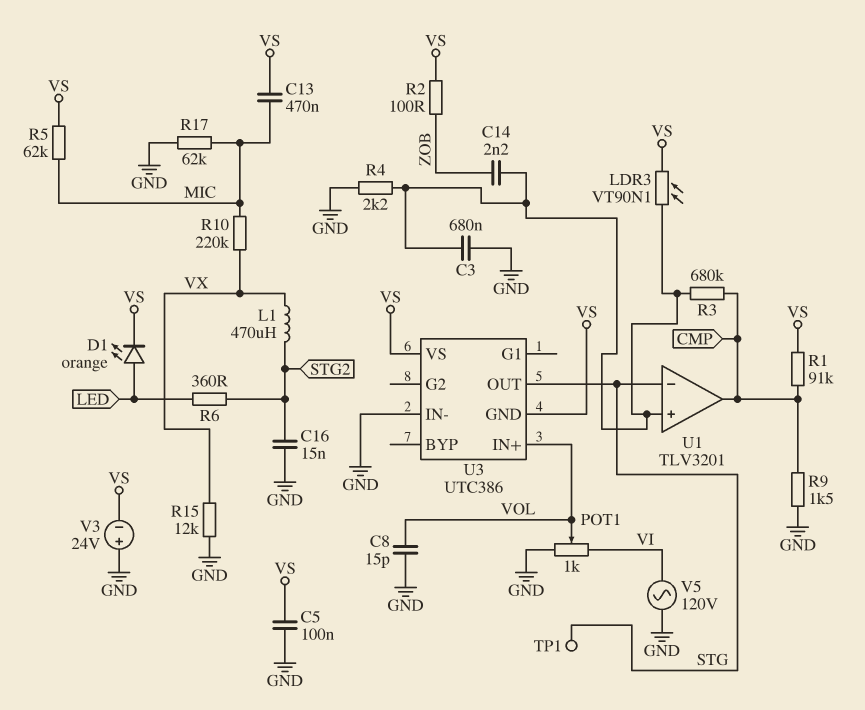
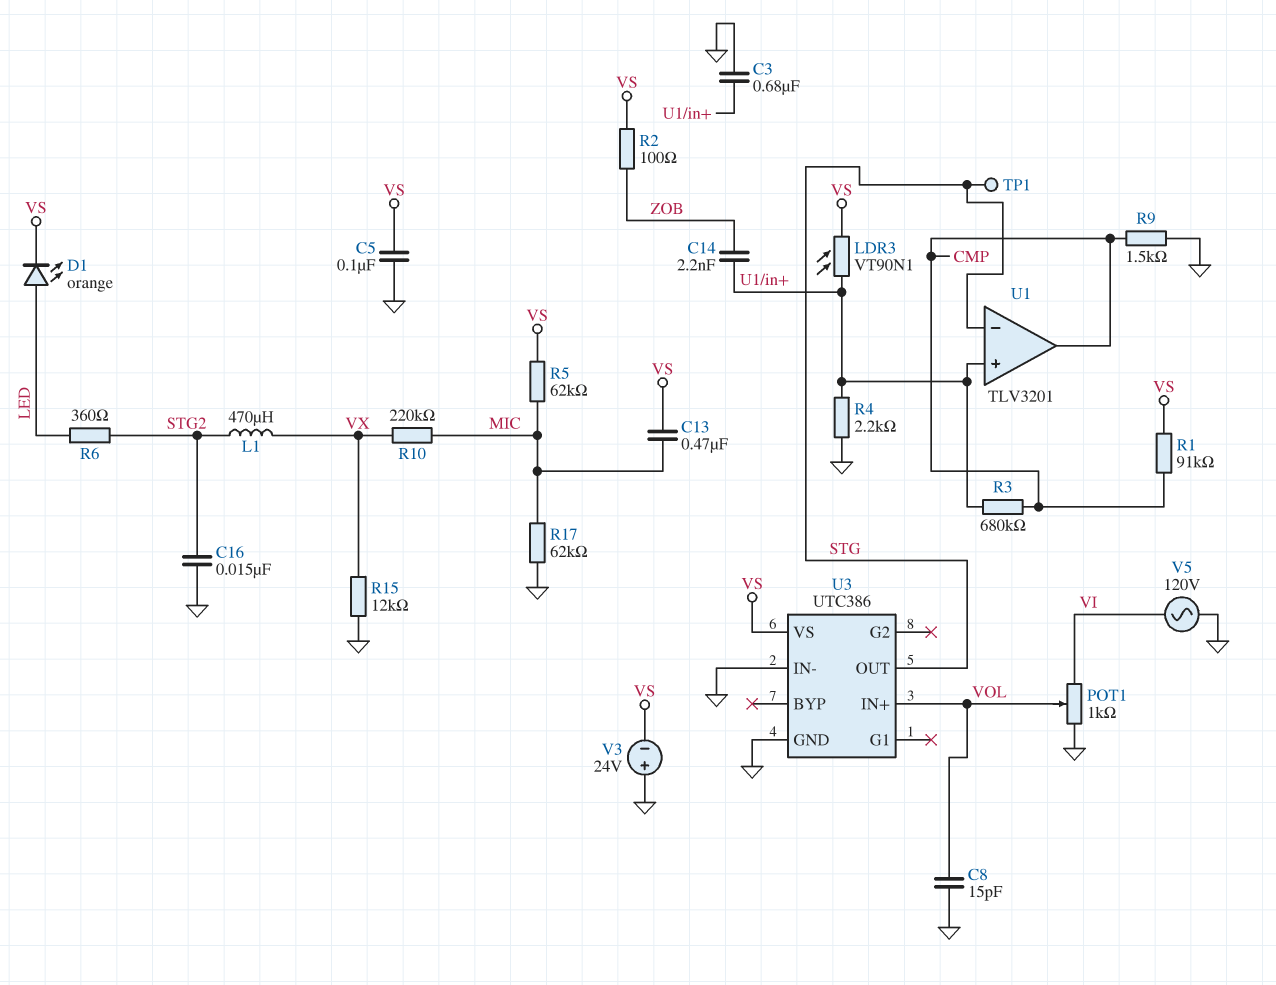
U3 pin GND: VS -> GND

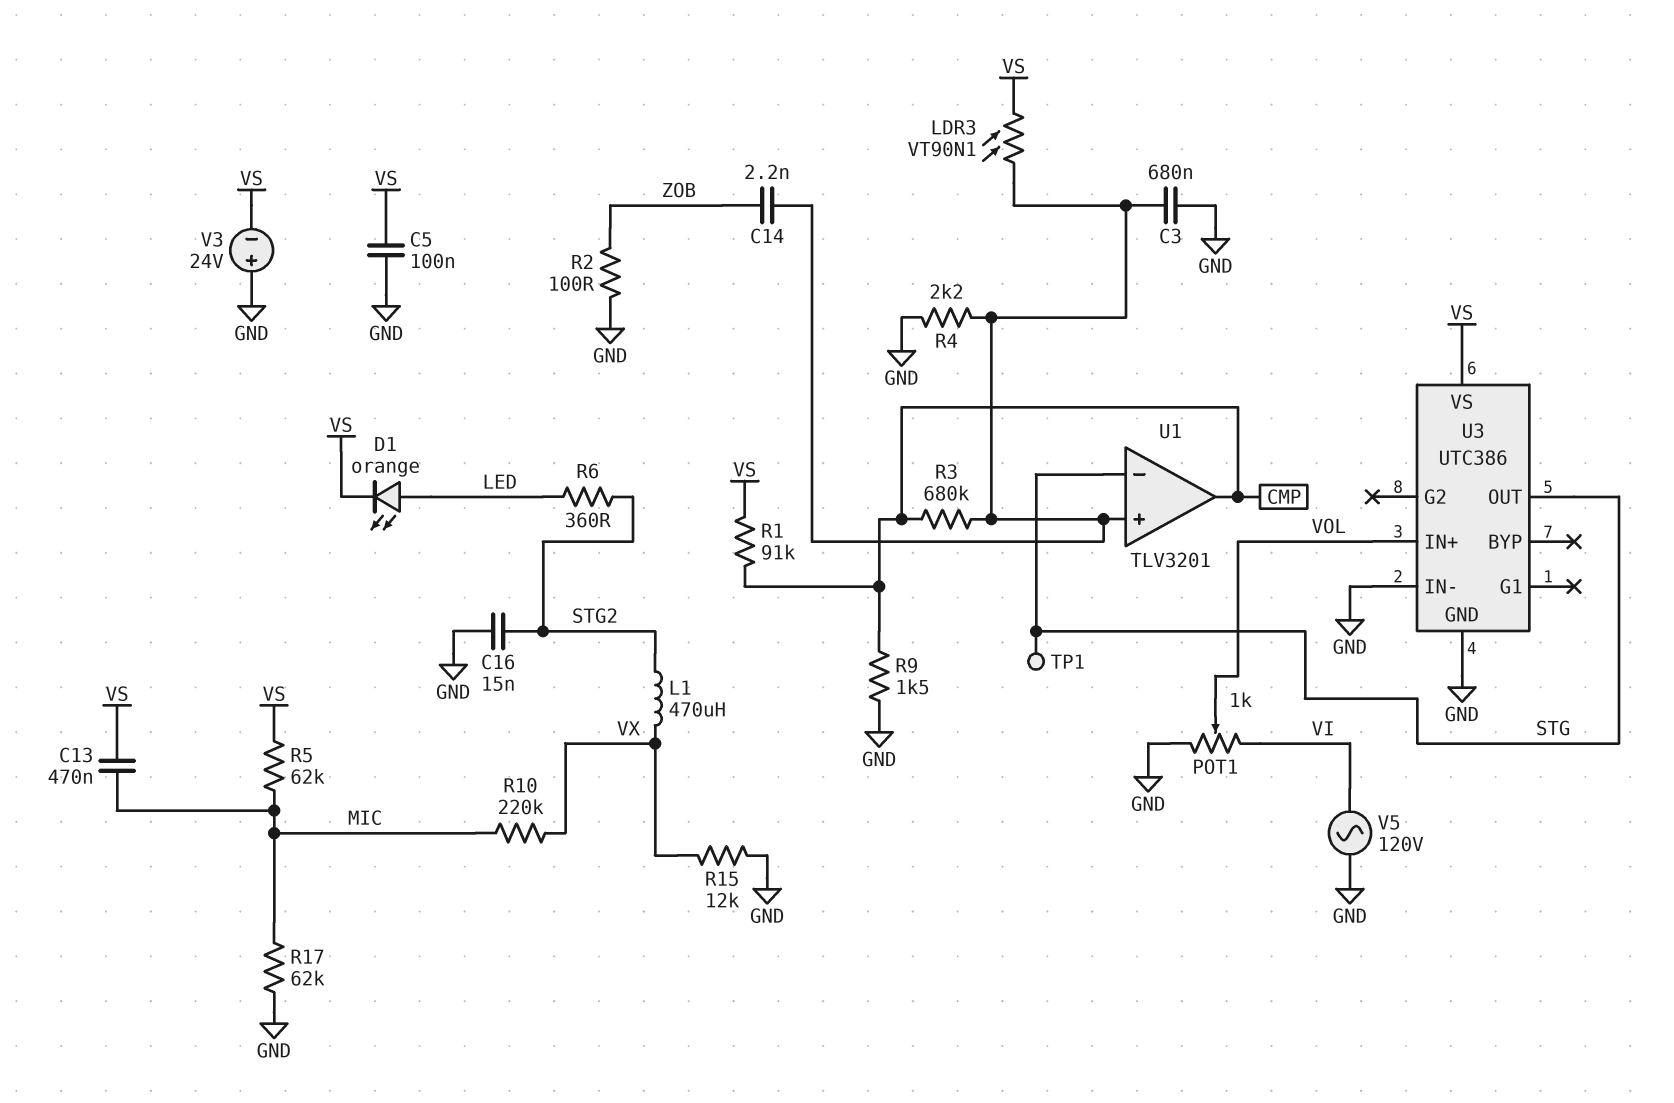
C8: 15pF (GND, VOL) -> none
R2: 100 (VS, ZOB) -> 100 (GND, ZOB)

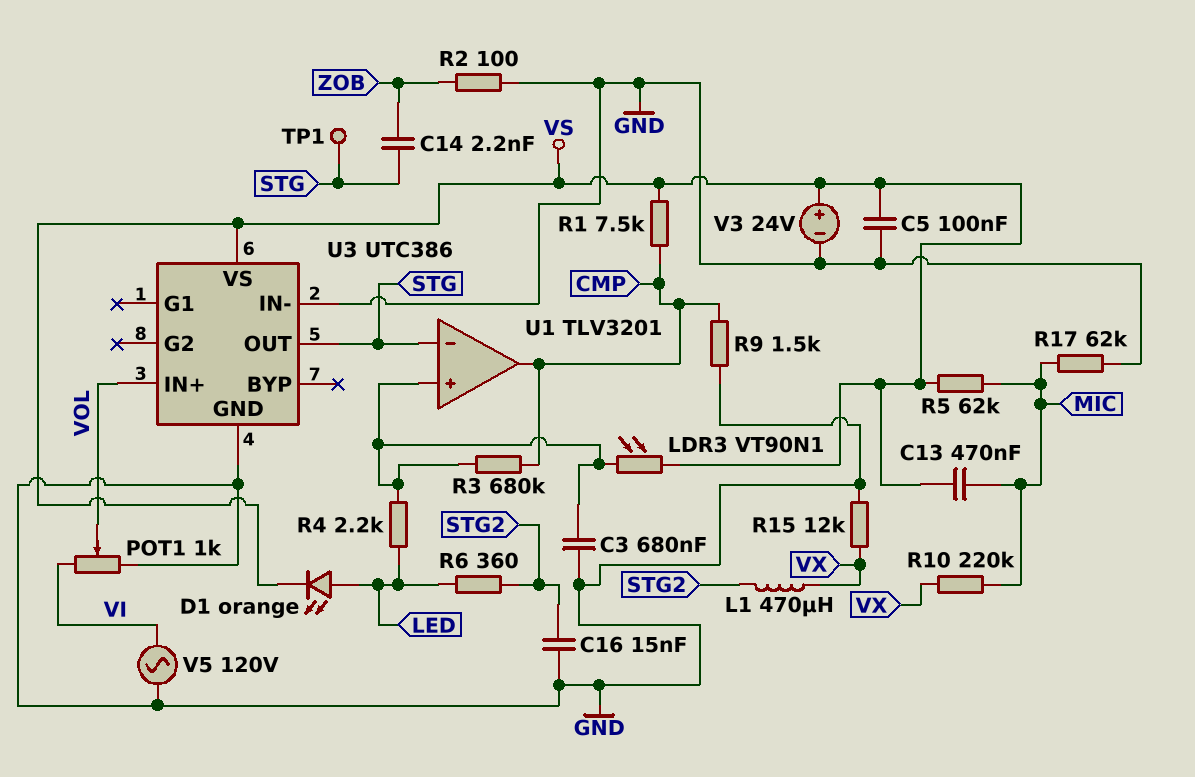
C14: 2.2nF (U1/in+, ZOB) -> 2.2nF (STG, ZOB)
R1: 91k (CMP, VS) -> 7.5k (CMP, VS)
R4: 2.2k (GND, U1/in+) -> 2.2k (LED, U1/in+)
V3: 24V (plus GND, minus VS) -> 24V (plus VS, minus GND)

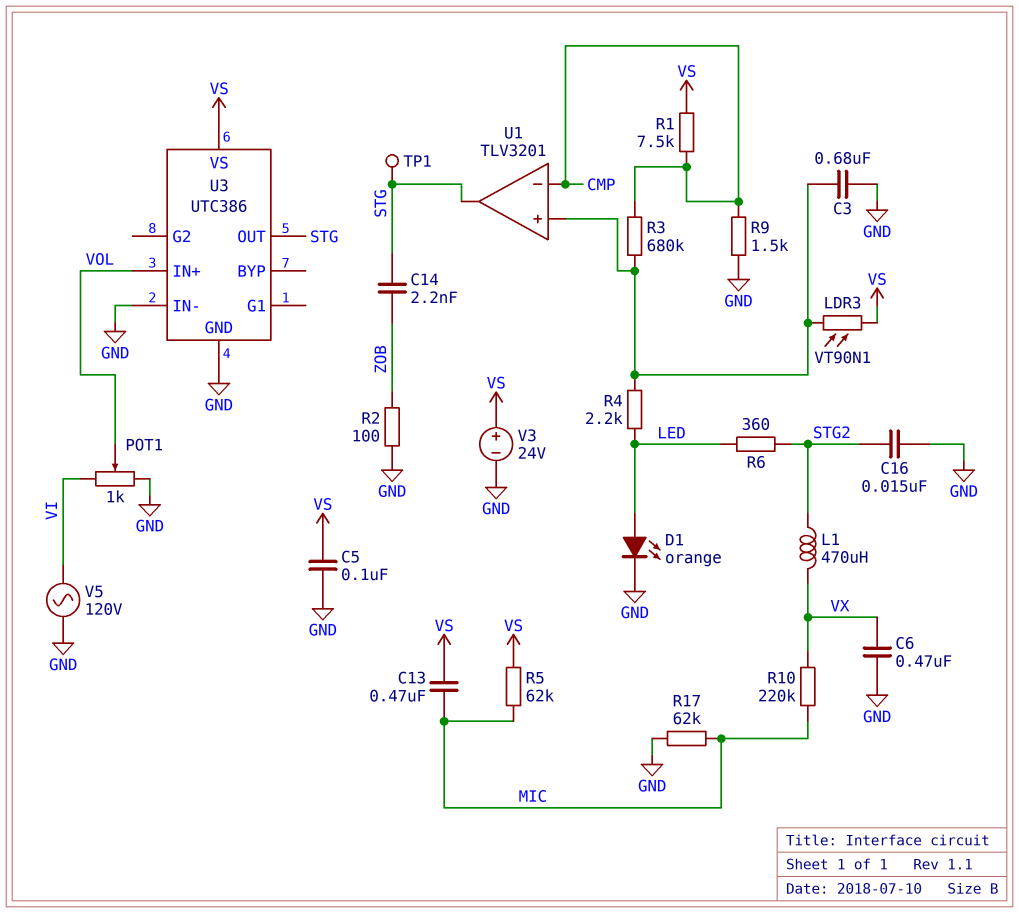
C6: none -> 470nF (GND, VX)
D1: LED orange (A LED, K VS) -> LED orange (A LED, K GND)
R15: 12k (GND, VX) -> none
U1 pin in-: STG -> CMP
U1 pin out: CMP -> STG

